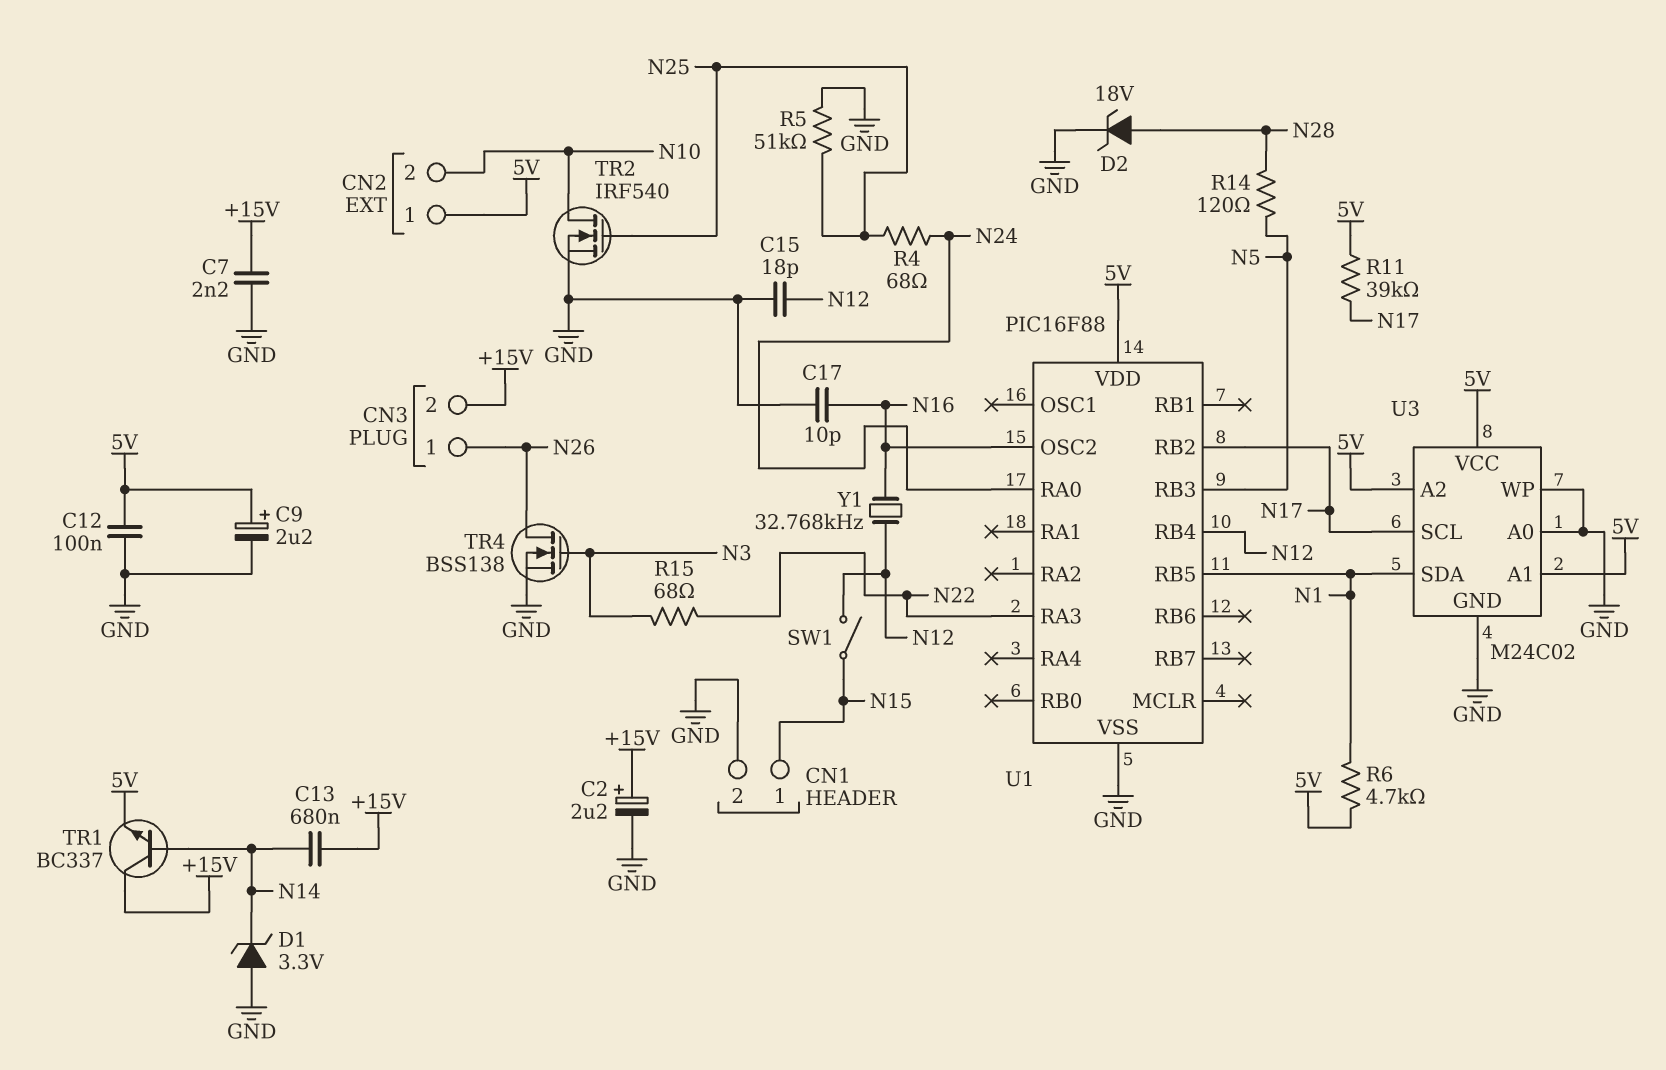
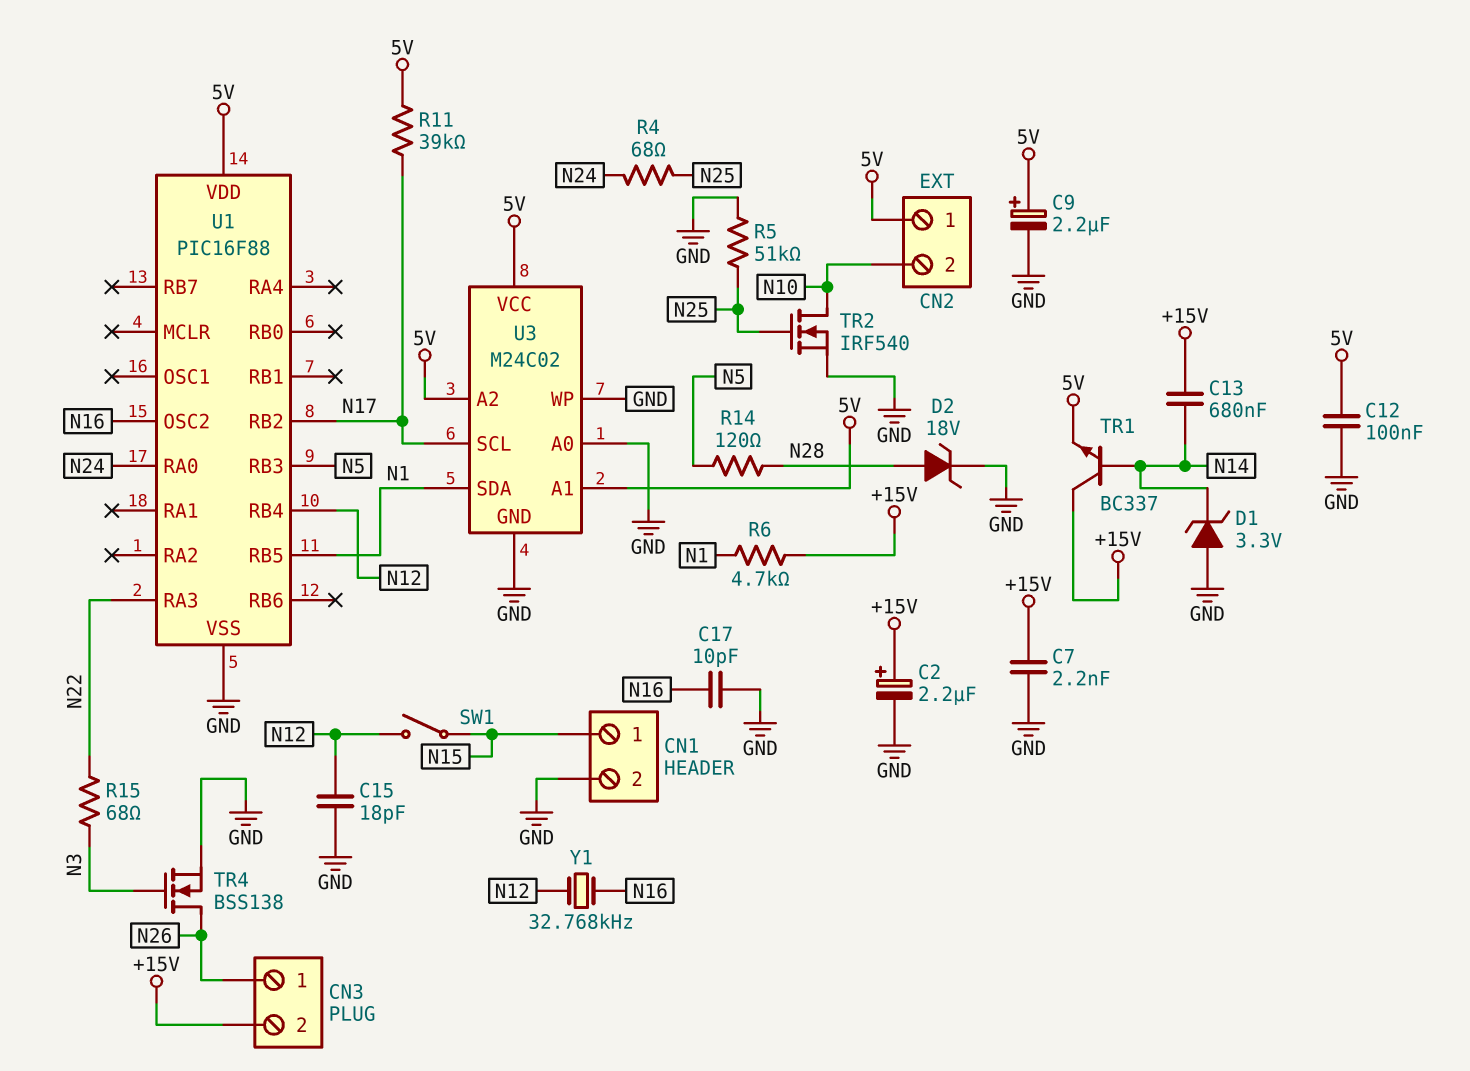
R6: 4.7k (5V, N1) -> 4.7k (+15V, N1)

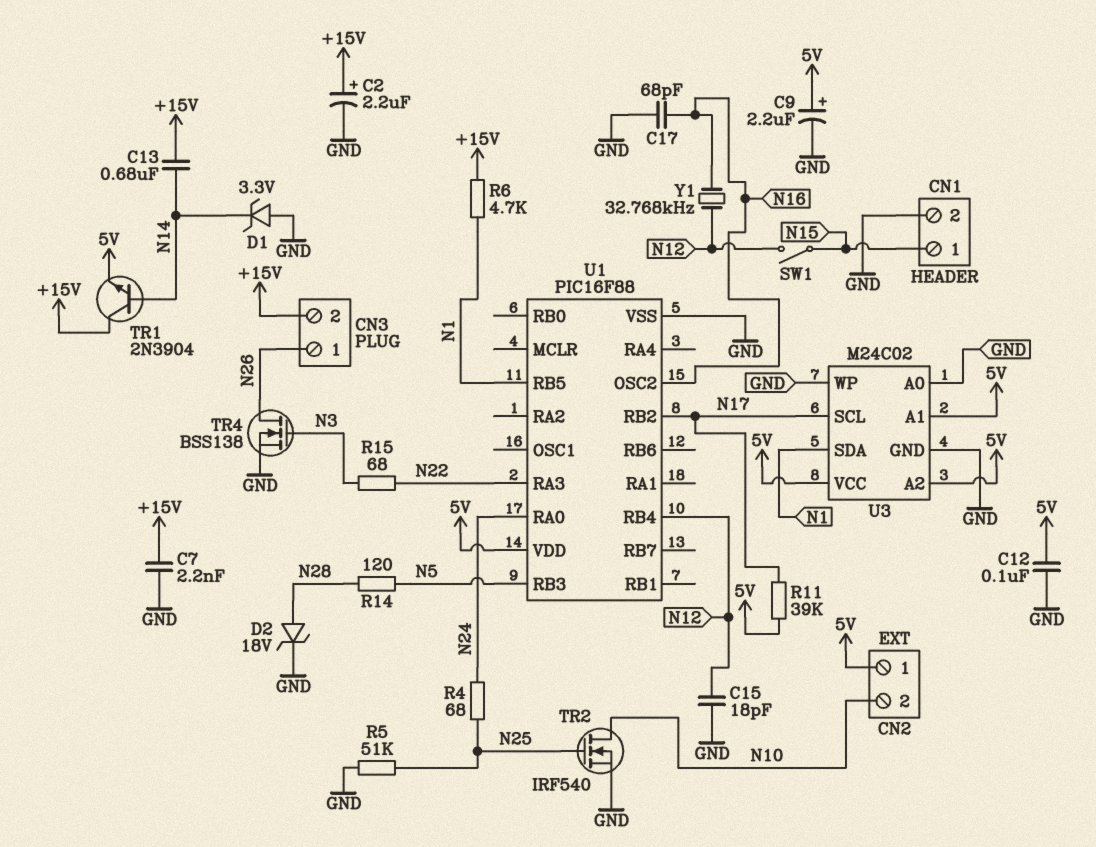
C17: 10pF (GND, N16) -> 68pF (GND, N16)
TR1: NPN BC337 (B N14, C +15V, E 5V) -> NPN 2N3904 (B N14, C +15V, E 5V)

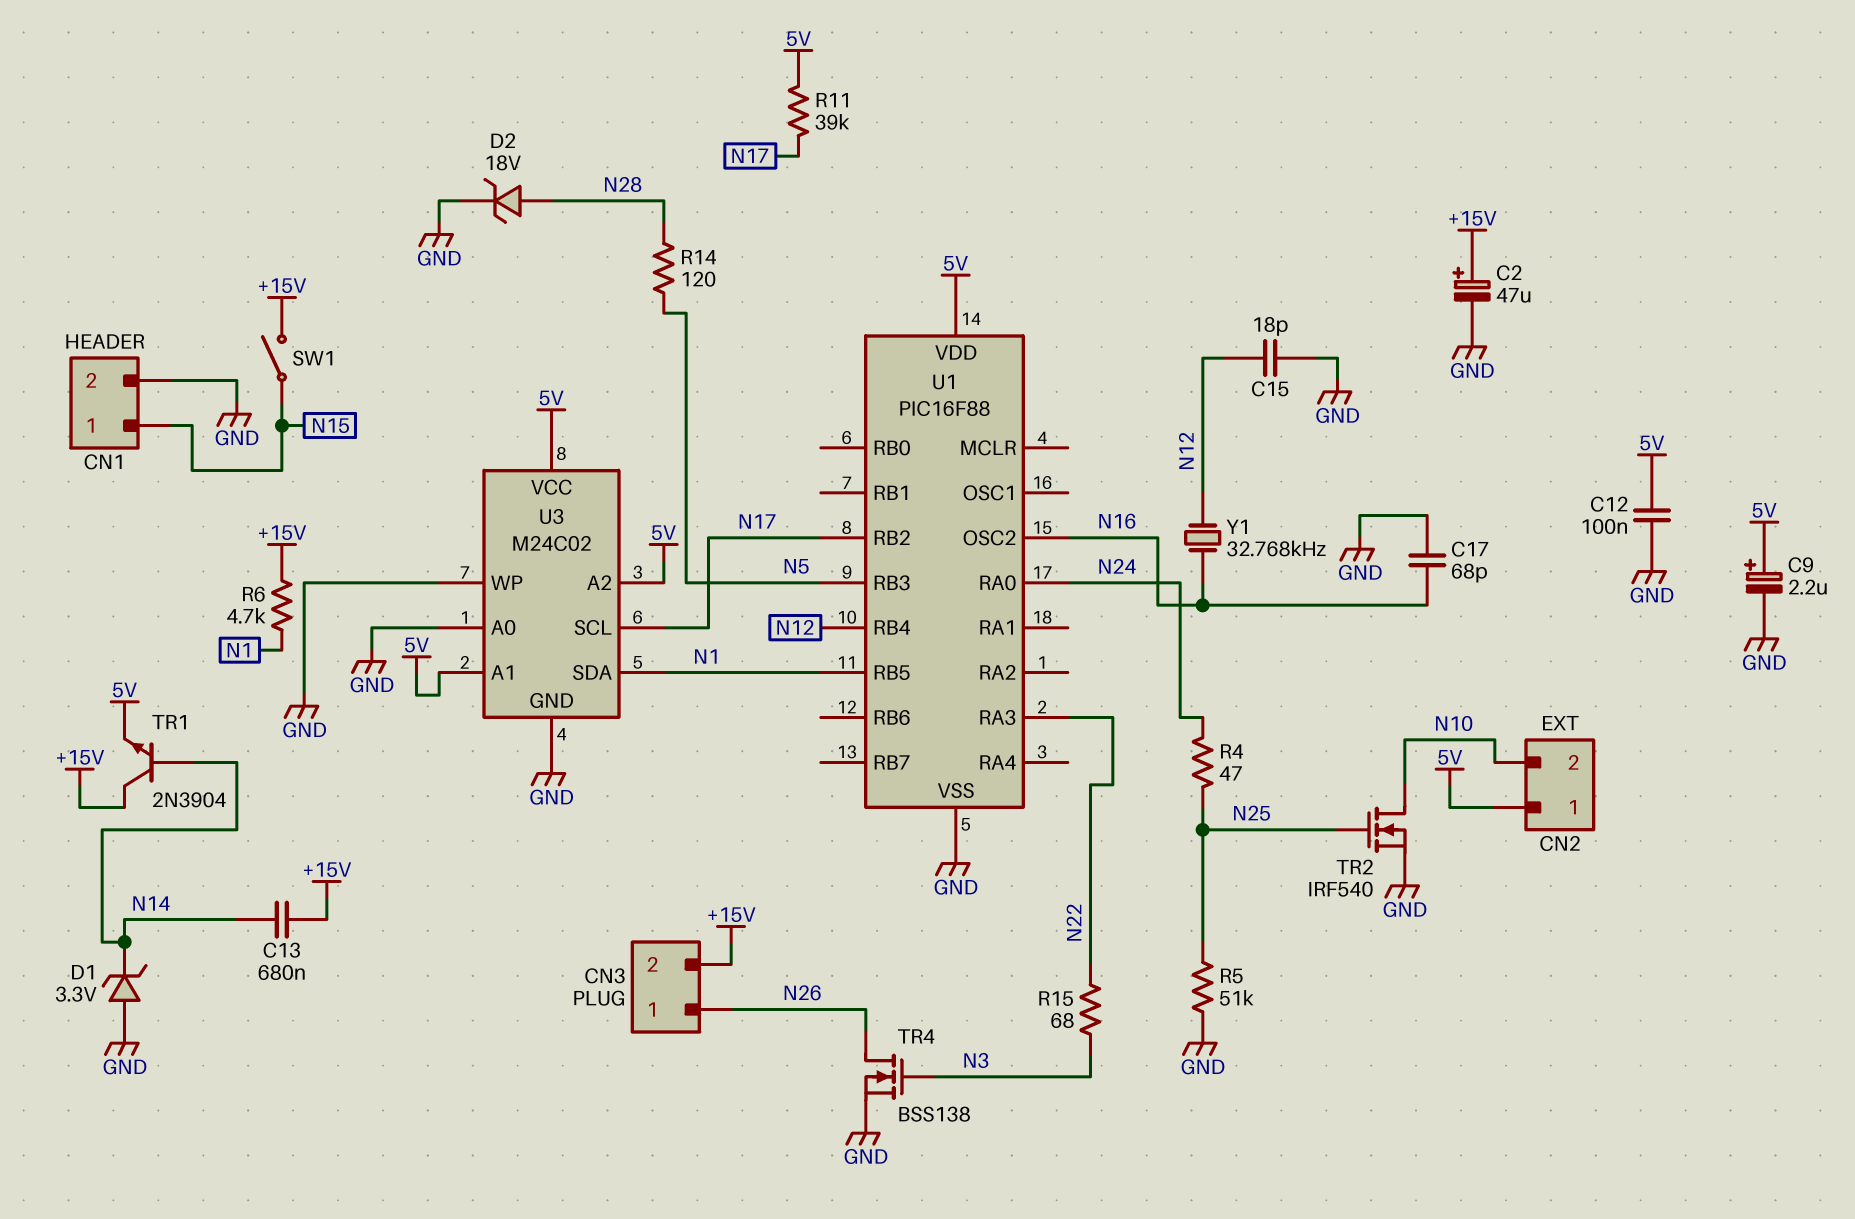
C2: 2.2uF (plus +15V, minus GND) -> 47uF (plus +15V, minus GND)
C7: 2.2nF (+15V, GND) -> none
R4: 68 (N24, N25) -> 47 (N24, N25)
SW1: switch (N12, N15) -> switch (+15V, N15)

